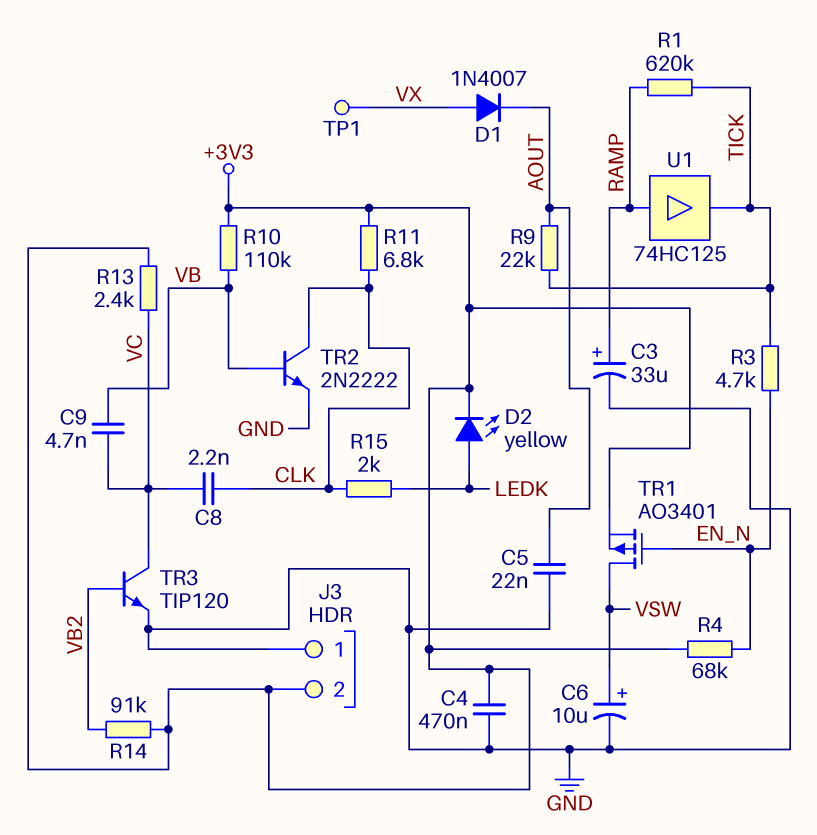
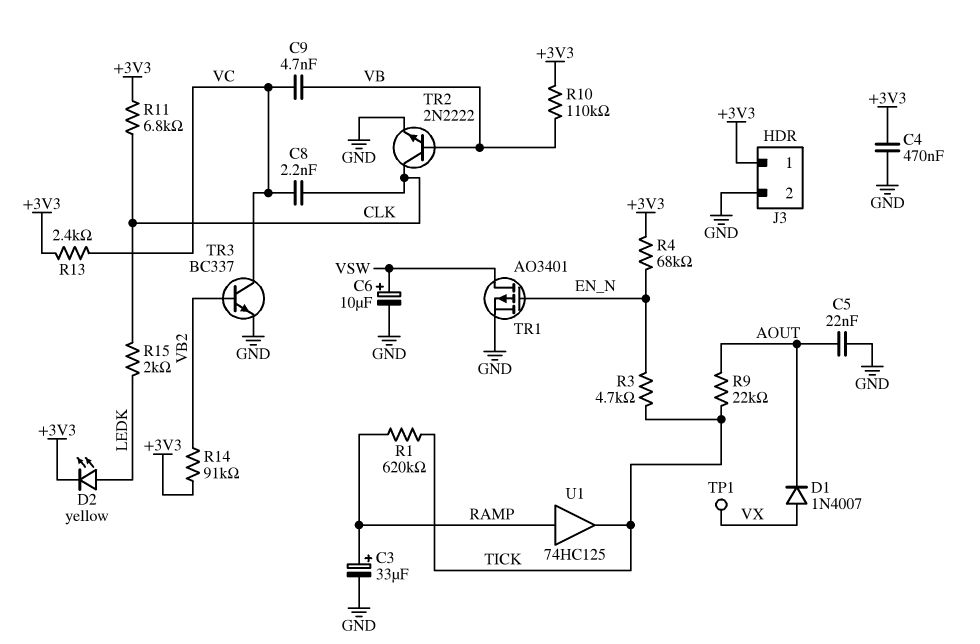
J3 pin 1: GND -> +3V3
J3 pin 2: +3V3 -> GND
TR1: PMOS AO3401 (G EN_N, D VSW, S +3V3) -> PMOS AO3401 (G EN_N, D VSW, S GND)
TR3: NPN TIP120 (B VB2, C VC, E GND) -> NPN BC337 (B VB2, C VC, E GND)

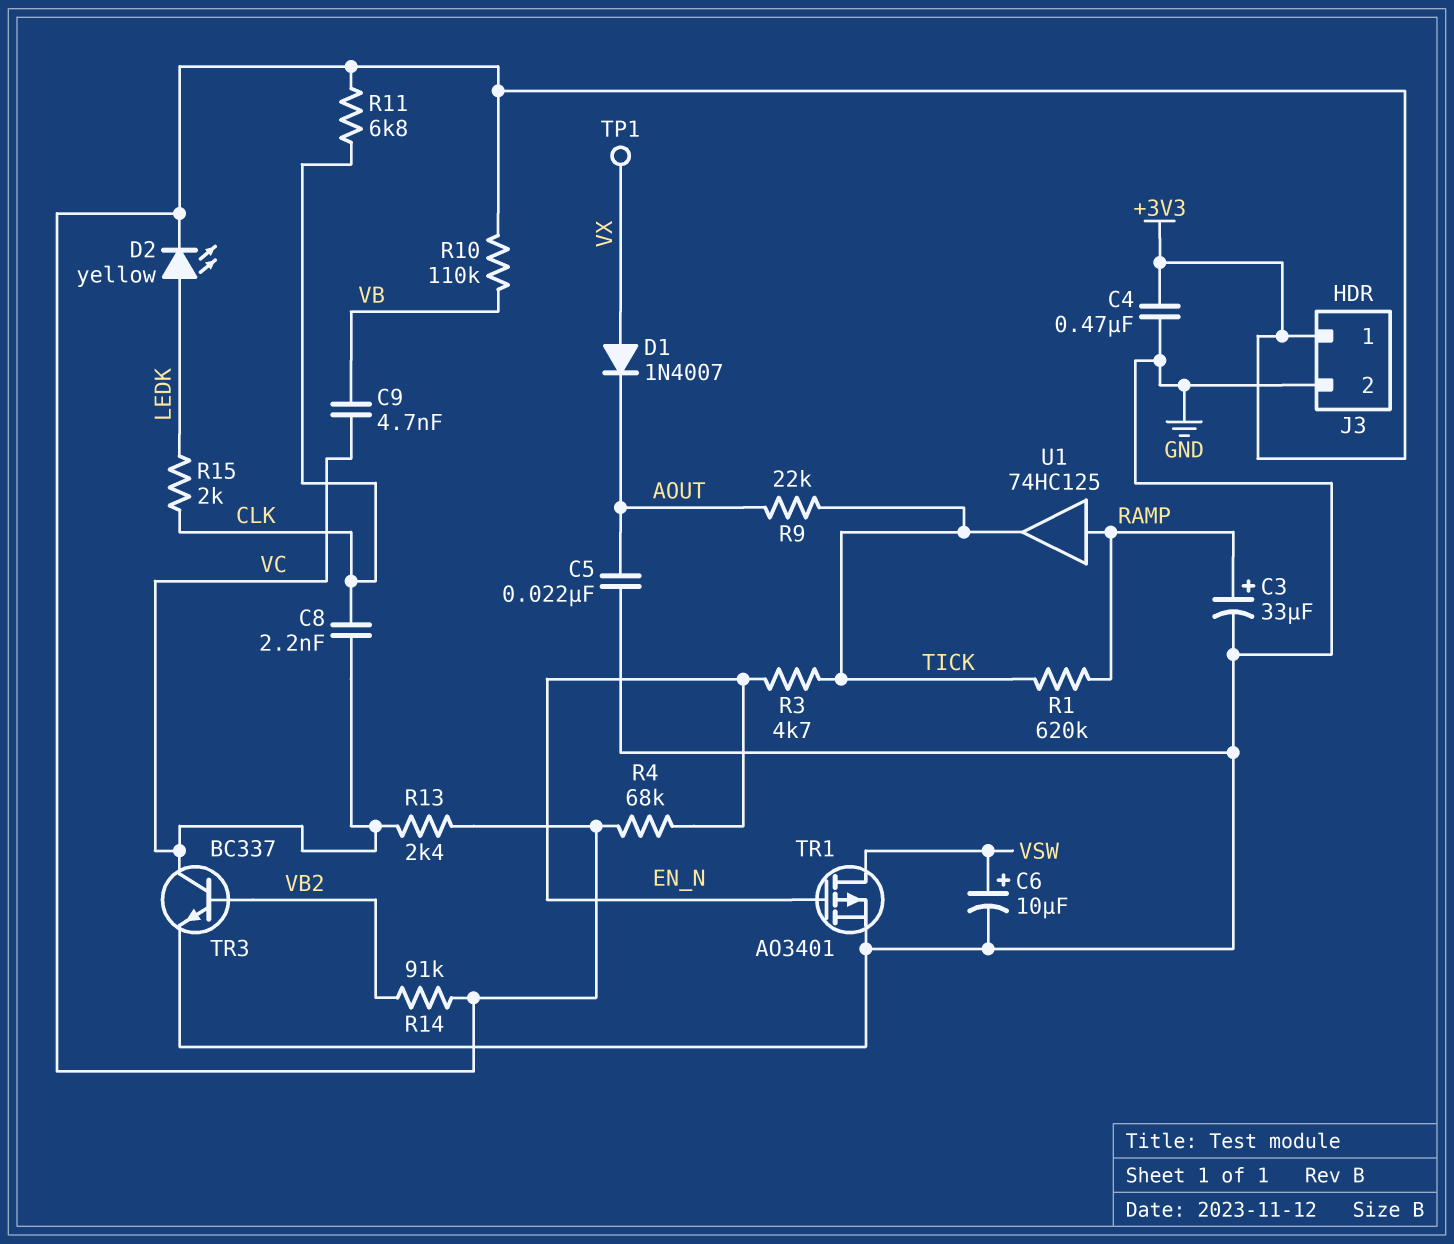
TR2: NPN 2N2222 (B VB, C CLK, E GND) -> none

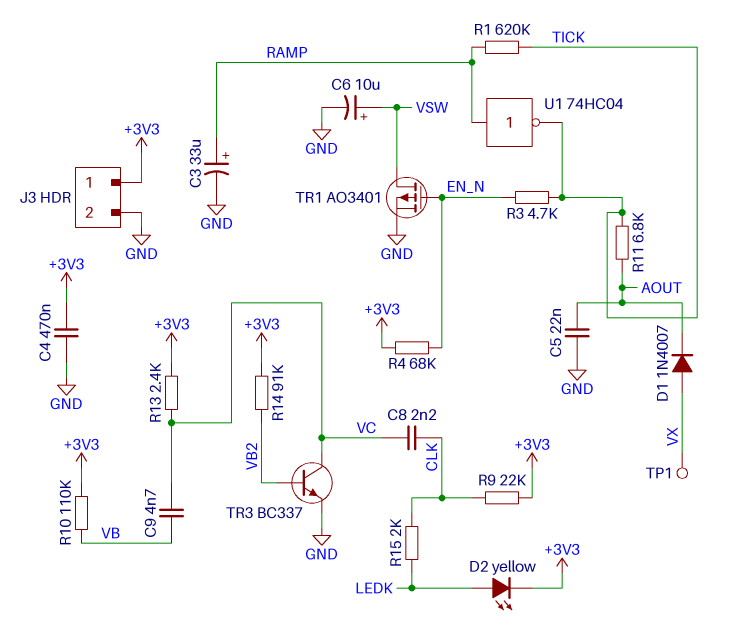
R9: 22k (AOUT, TICK) -> 22k (+3V3, CLK)
R11: 6.8k (+3V3, CLK) -> 6.8k (AOUT, TICK)
U1: buffer 74HC125 (in RAMP, out TICK) -> NOT 74HC04 (in RAMP, out TICK)

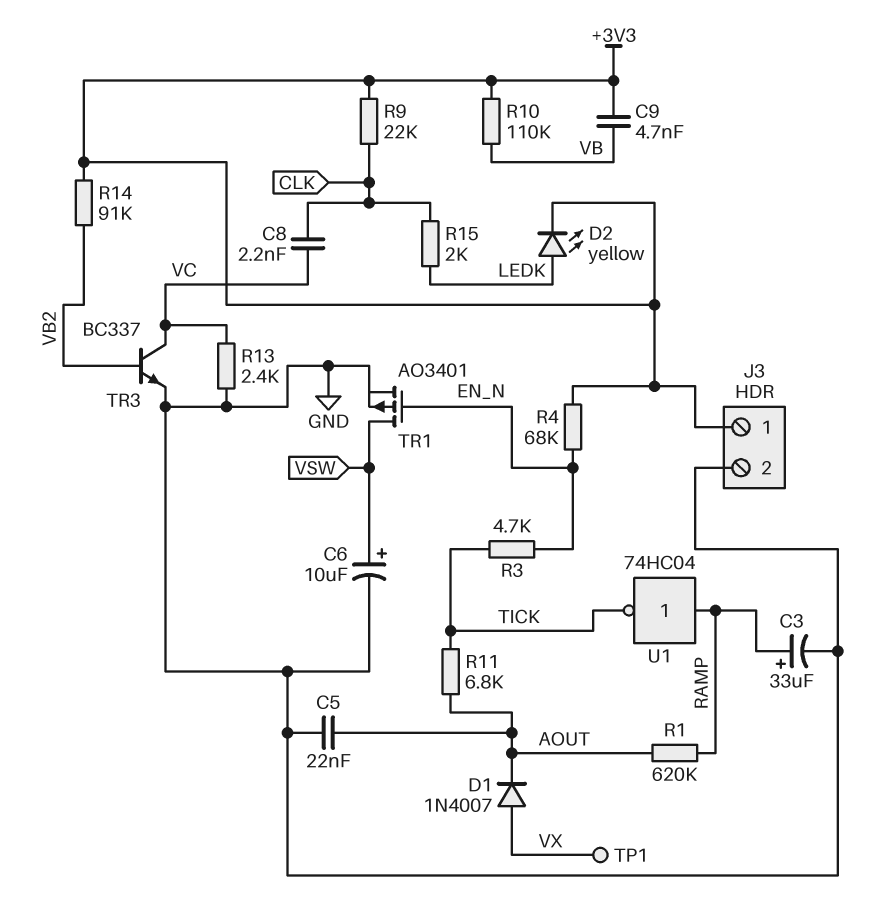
C4: 470nF (+3V3, GND) -> none
C9: 4.7nF (VB, VC) -> 4.7nF (+3V3, VB)
R1: 620k (RAMP, TICK) -> 620k (AOUT, RAMP)
R13: 2.4k (+3V3, VC) -> 2.4k (GND, VC)

